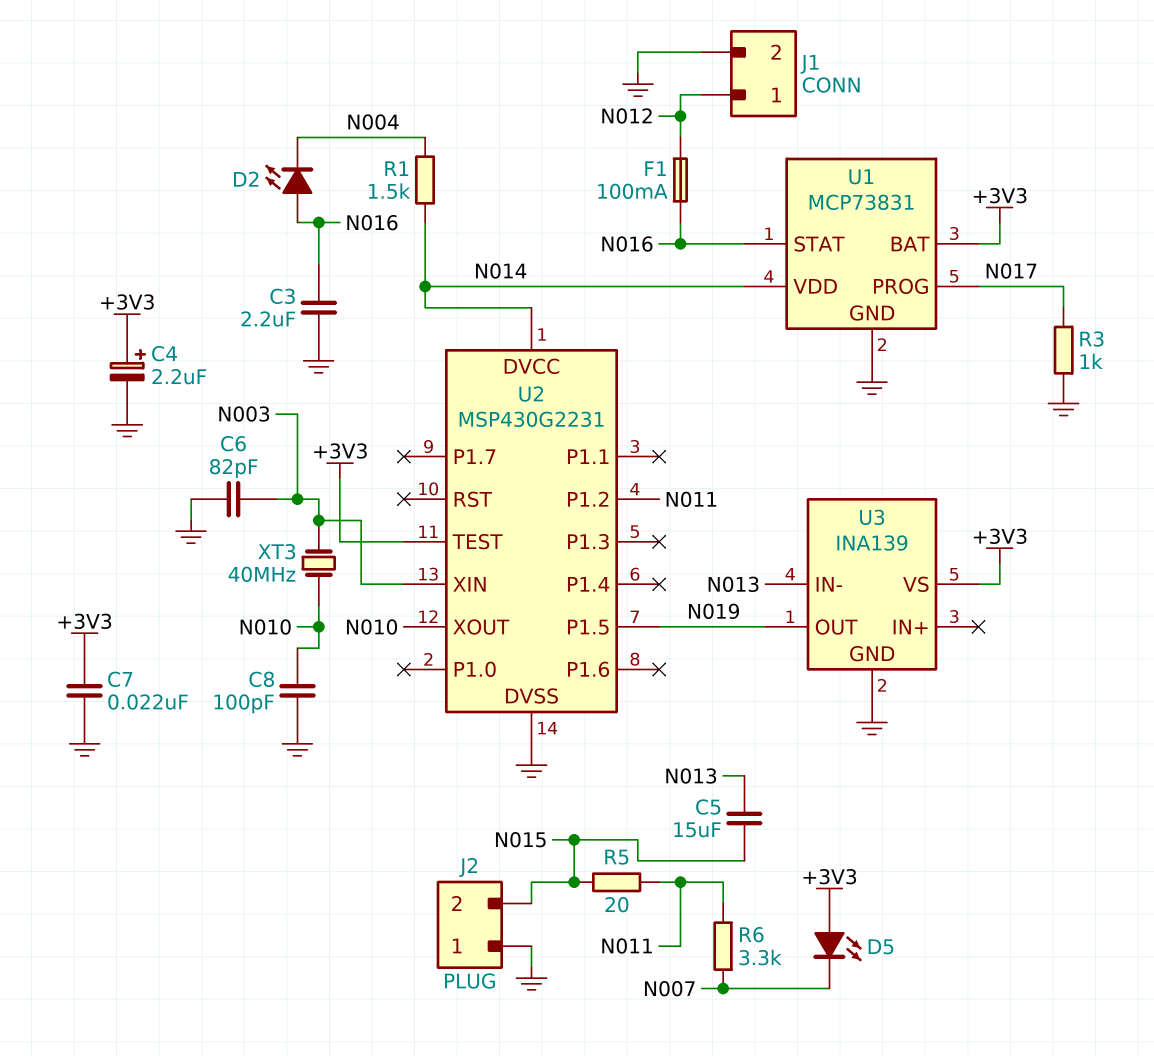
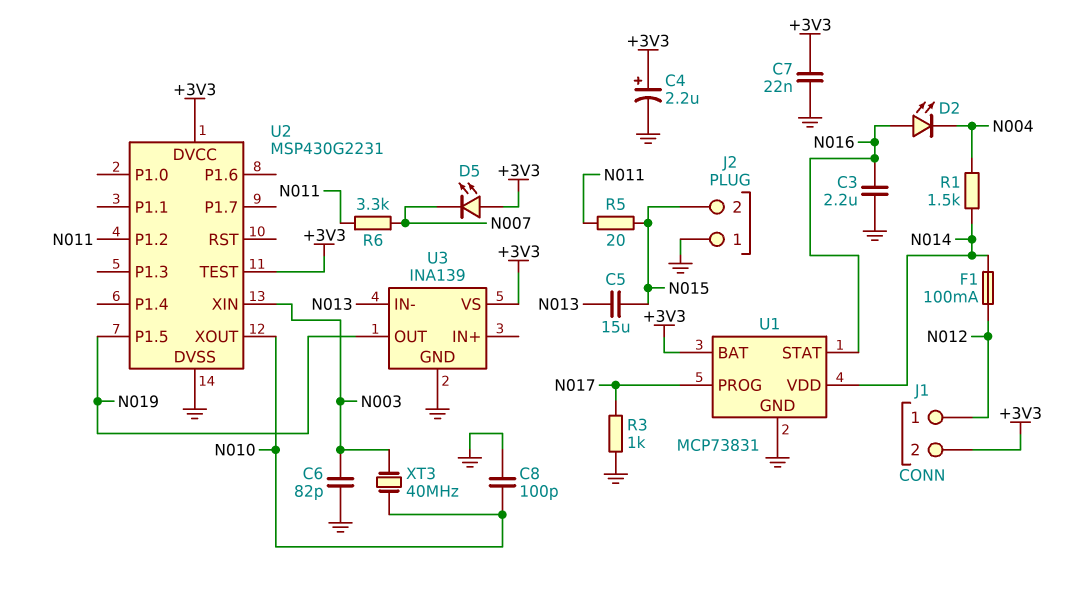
F1: 100mA (N012, N016) -> 100mA (N012, N014)
J1 pin 2: GND -> +3V3
U2 pin DVCC: N014 -> +3V3

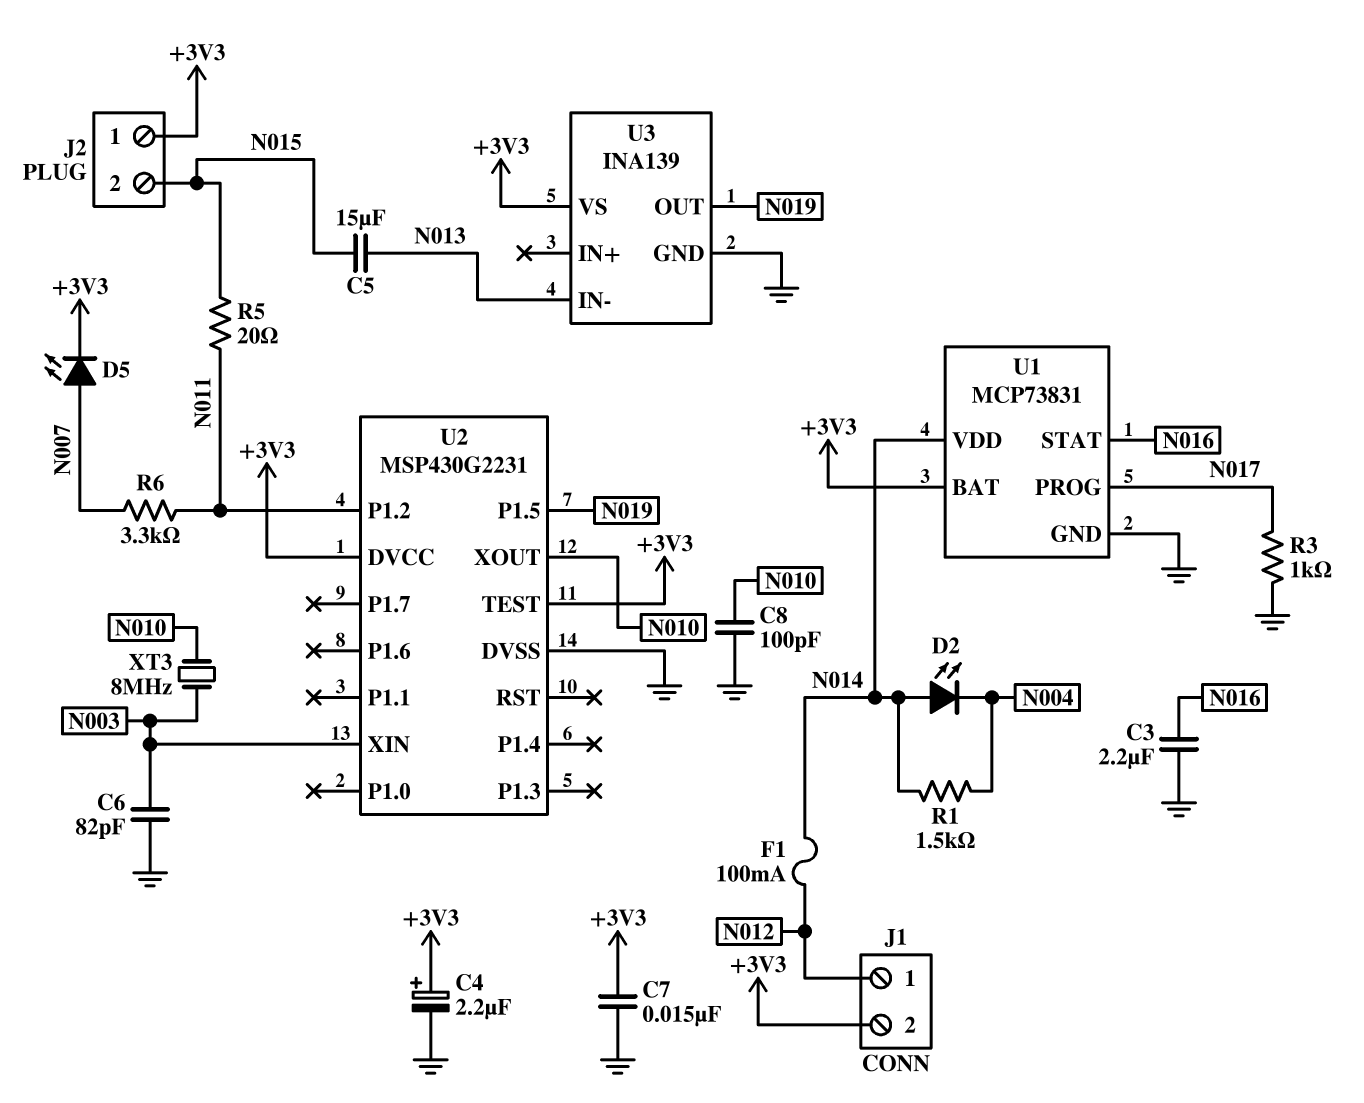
C7: 22nF (+3V3, GND) -> 15nF (+3V3, GND)
D2: LED (A N016, K N004) -> LED (A N014, K N004)
D5: LED (A +3V3, K N007) -> LED (A N007, K +3V3)
J2 pin 1: GND -> +3V3
XT3: 40MHz (N003, N010) -> 8MHz (N003, N010)

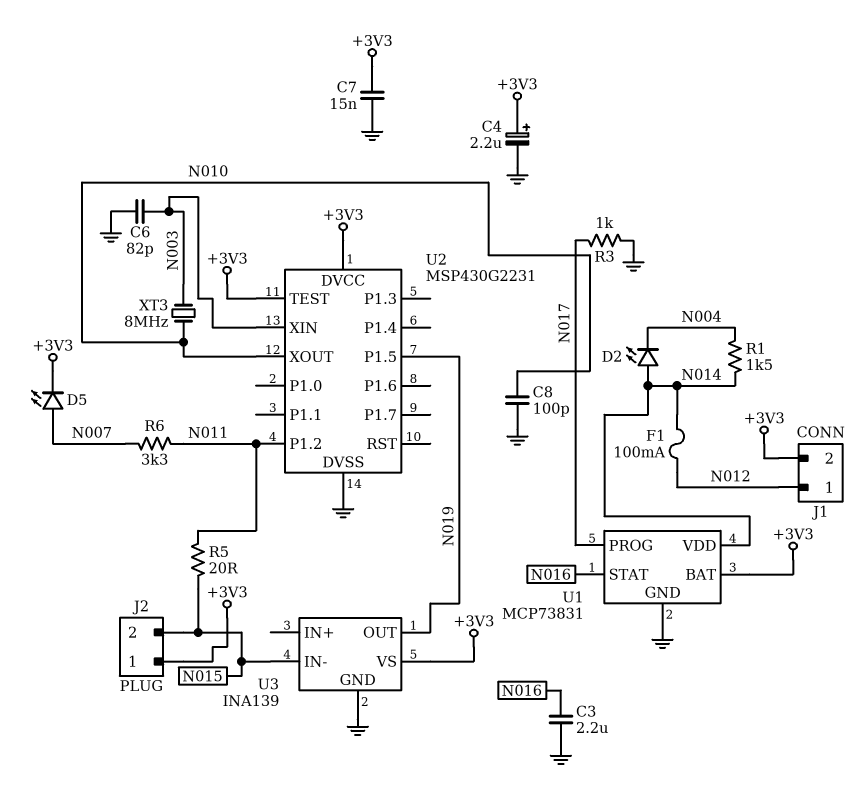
C5: 15uF (N013, N015) -> none
U3 pin IN-: N013 -> N015

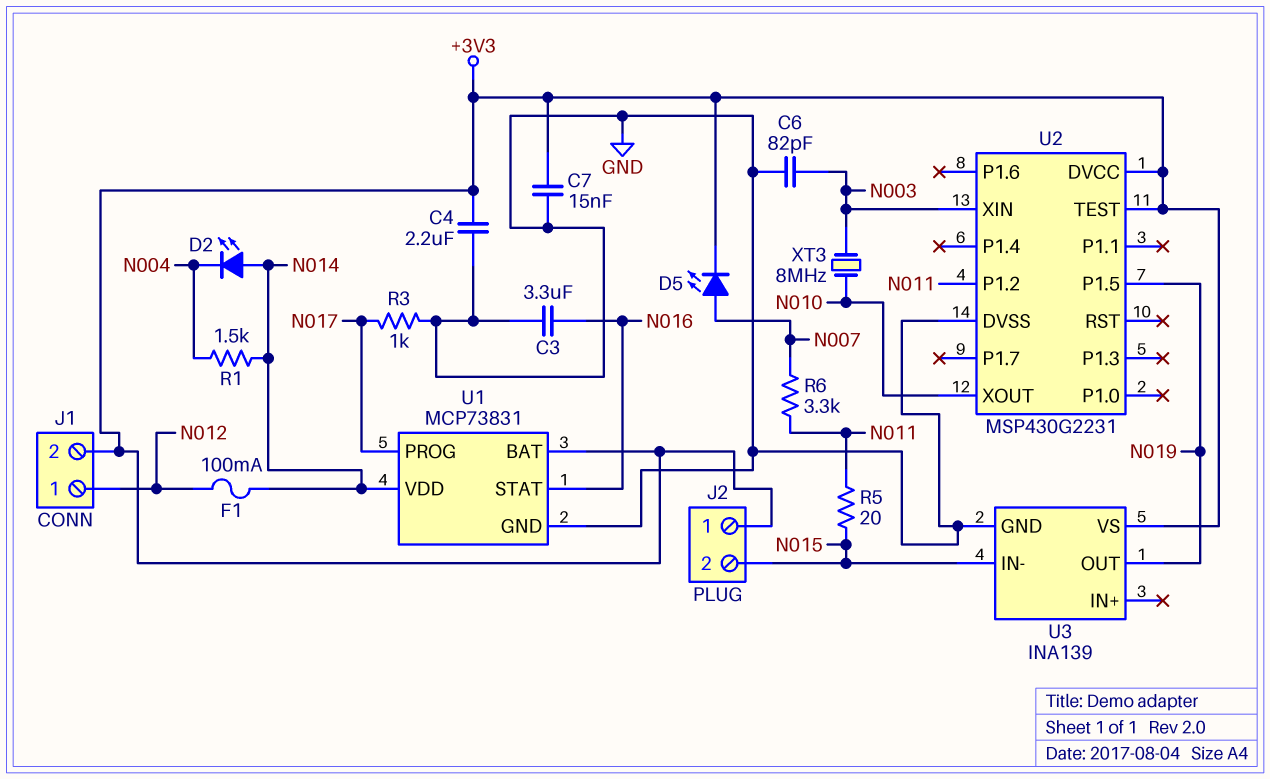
C3: 2.2uF (GND, N016) -> 3.3uF (GND, N016)
C4: 2.2uF (plus +3V3, minus GND) -> 2.2uF (+3V3, GND)
C8: 100pF (GND, N010) -> none

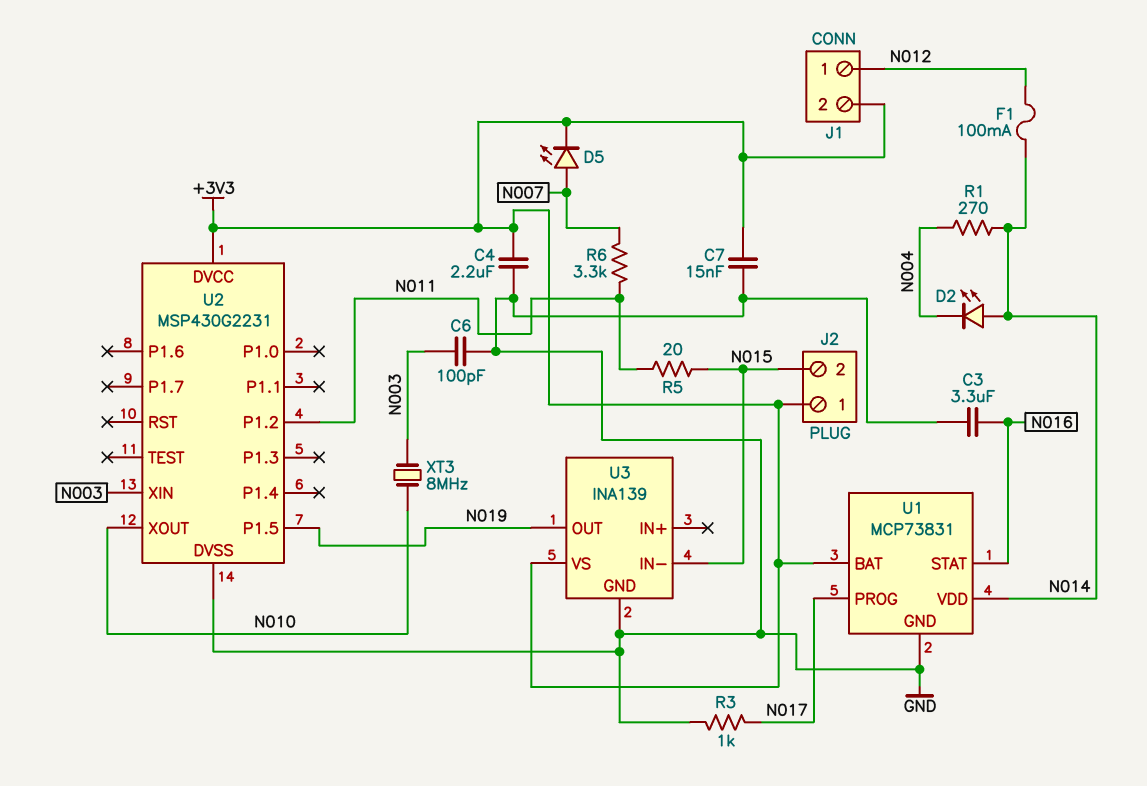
C6: 82pF (GND, N003) -> 100pF (GND, N003)
R1: 1.5k (N004, N014) -> 270 (N004, N014)
U2 pin TEST: +3V3 -> none

